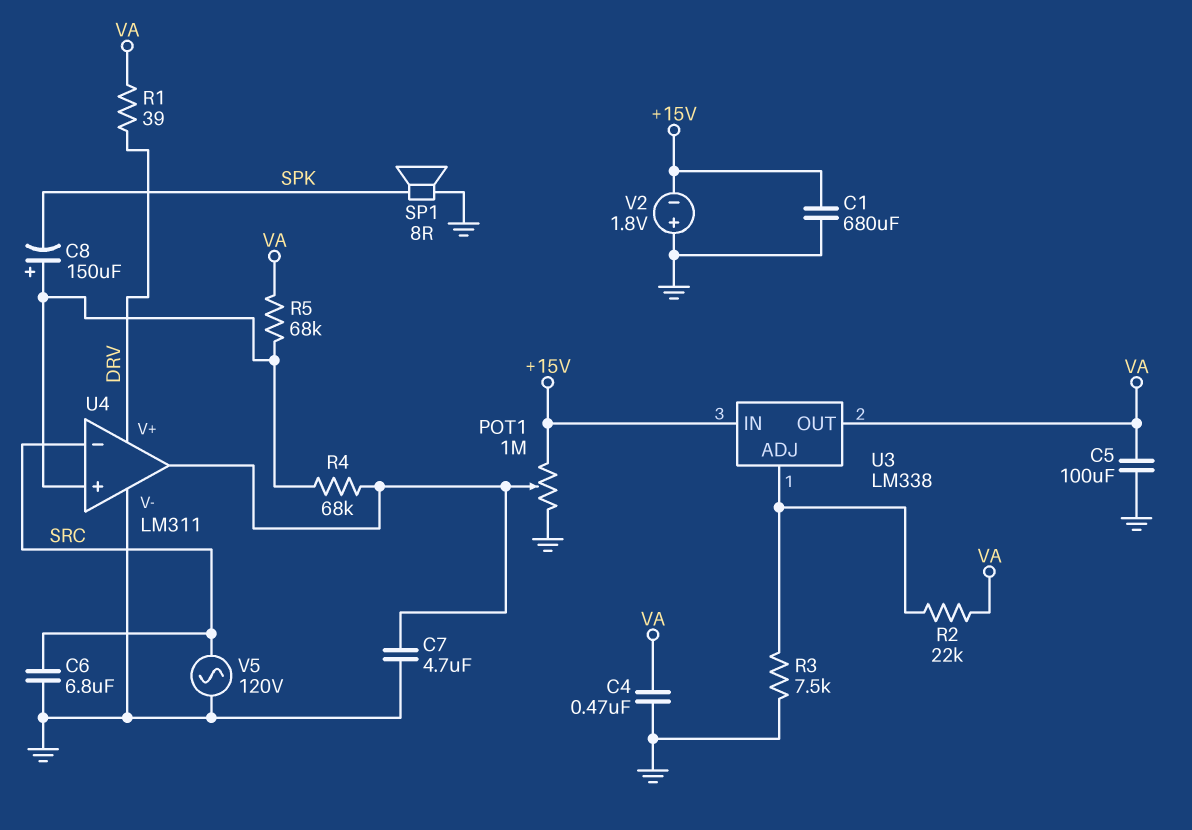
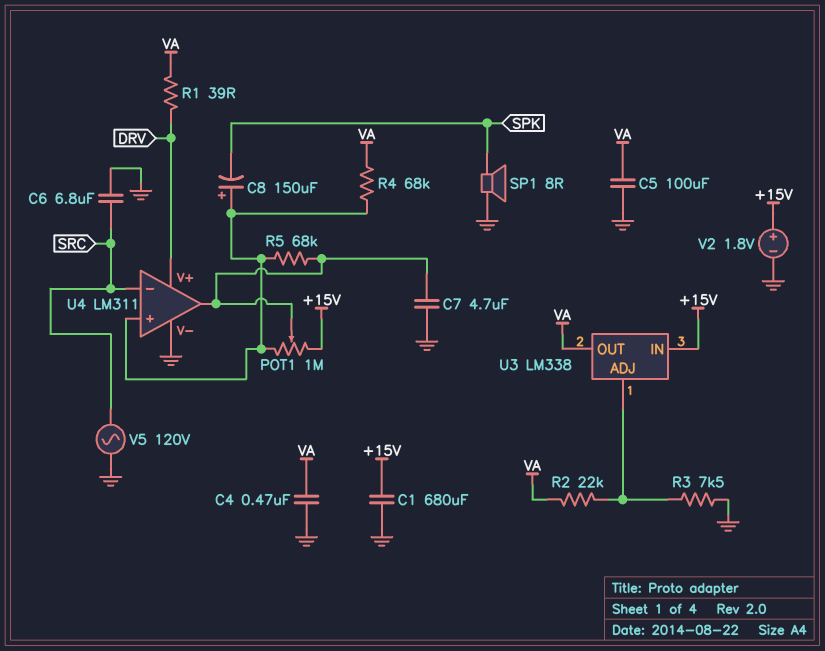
POT1: 1M (+15V, GND, wiper U4/out) -> 1M (+15V, U4/in+, wiper U4/out)
R4: 68k (U4/in+, U4/out) -> 68k (U4/in+, VA)
R5: 68k (U4/in+, VA) -> 68k (U4/in+, U4/out)
V2: 1.8V (plus GND, minus +15V) -> 1.8V (plus +15V, minus GND)

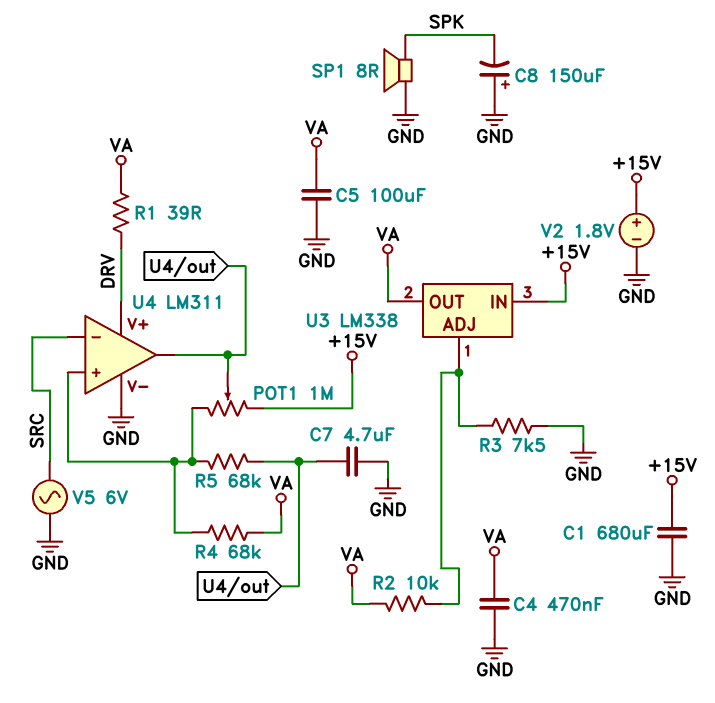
C6: 6.8uF (GND, SRC) -> none
C8: 150uF (plus U4/in+, minus SPK) -> 150uF (plus GND, minus SPK)
R2: 22k (U3/ADJ, VA) -> 10k (U3/ADJ, VA)
V5: AC 120V (GND, SRC) -> AC 6V (GND, SRC)

